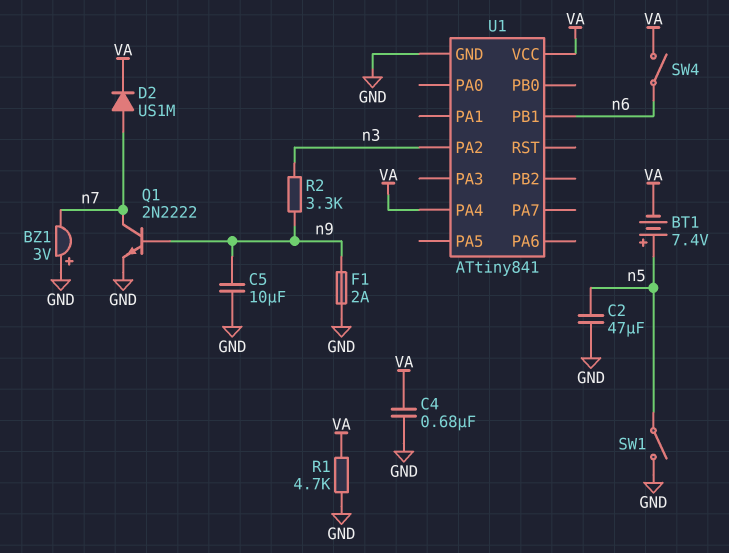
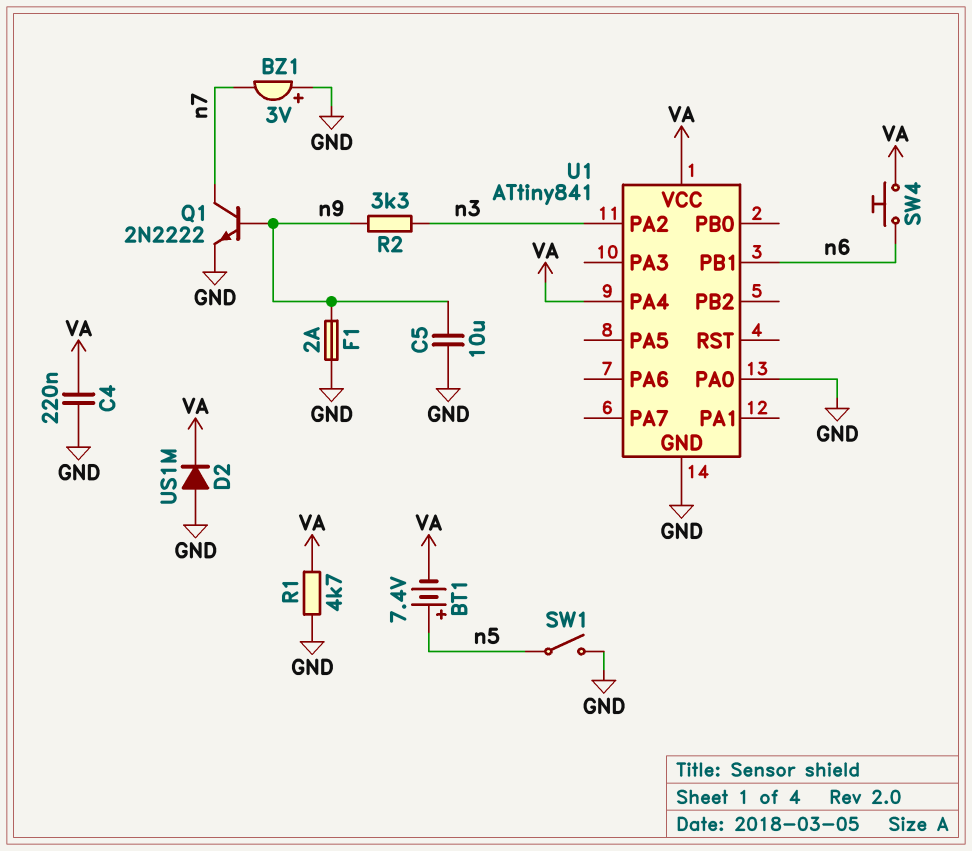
C2: 47uF (GND, n5) -> none
C4: 680nF (GND, VA) -> 220nF (GND, VA)
D2: diode US1M (A n7, K VA) -> diode US1M (A GND, K VA)
SW4: switch (VA, n6) -> button (VA, n6)
U1 pin PA0: none -> GND

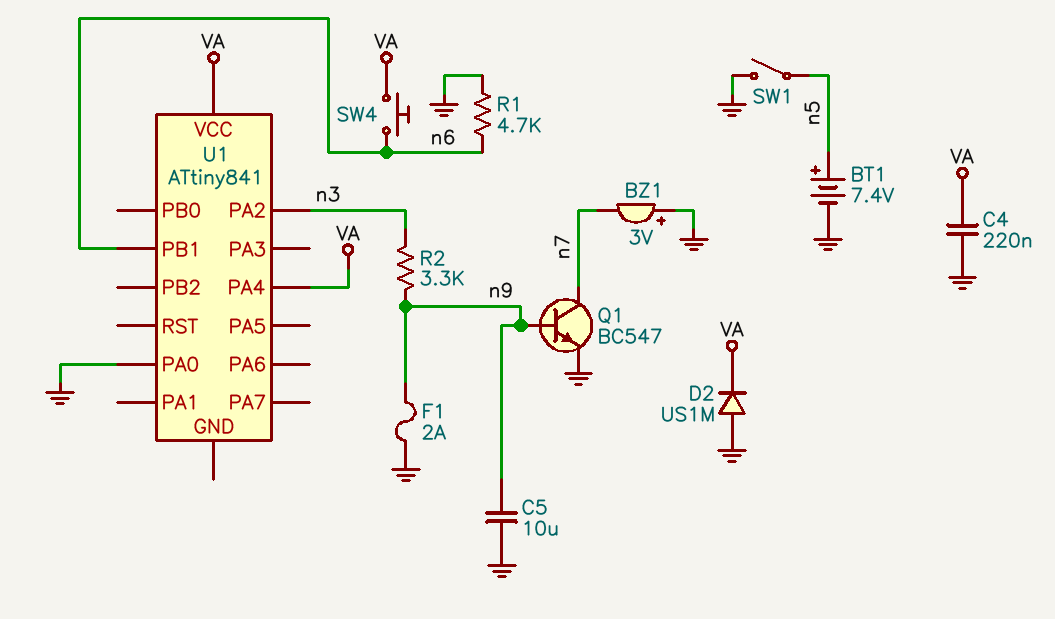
BT1: 7.4V (plus n5, minus VA) -> 7.4V (plus n5, minus GND)
Q1: NPN 2N2222 (B n9, C n7, E GND) -> NPN BC547 (B n9, C n7, E GND)
R1: 4.7k (GND, VA) -> 4.7k (GND, n6)
U1 pin GND: GND -> none

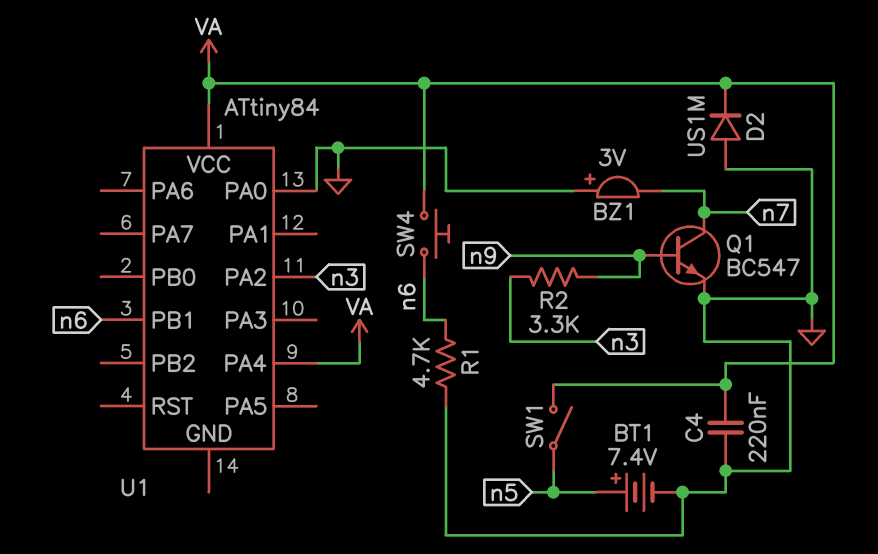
C5: 10uF (GND, n9) -> none
F1: 2A (GND, n9) -> none
SW1: switch (GND, n5) -> switch (VA, n5)
U1: ATtiny841 -> ATtiny84

